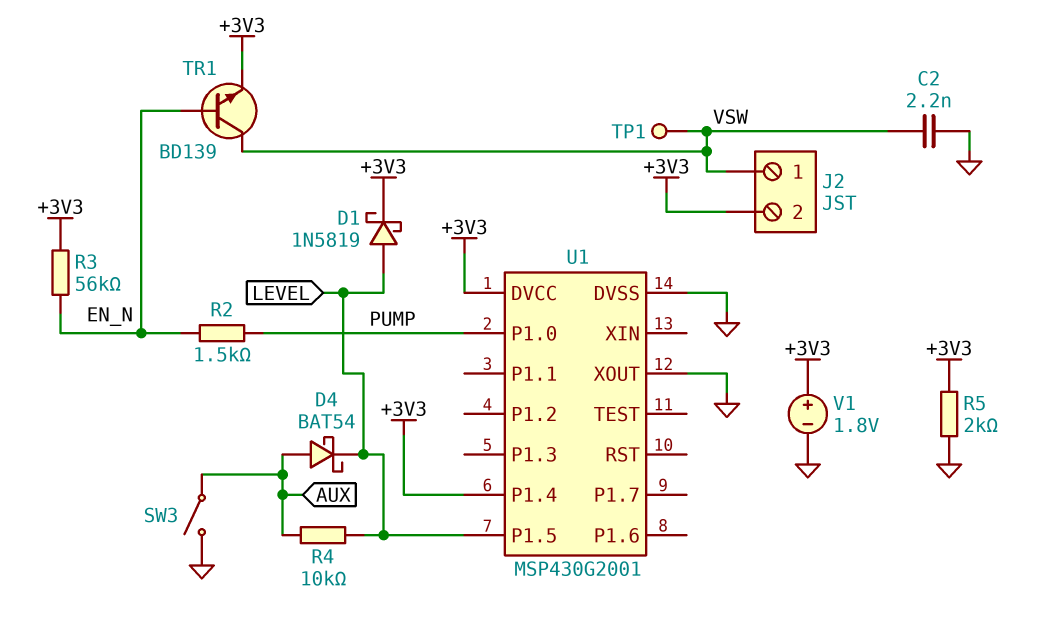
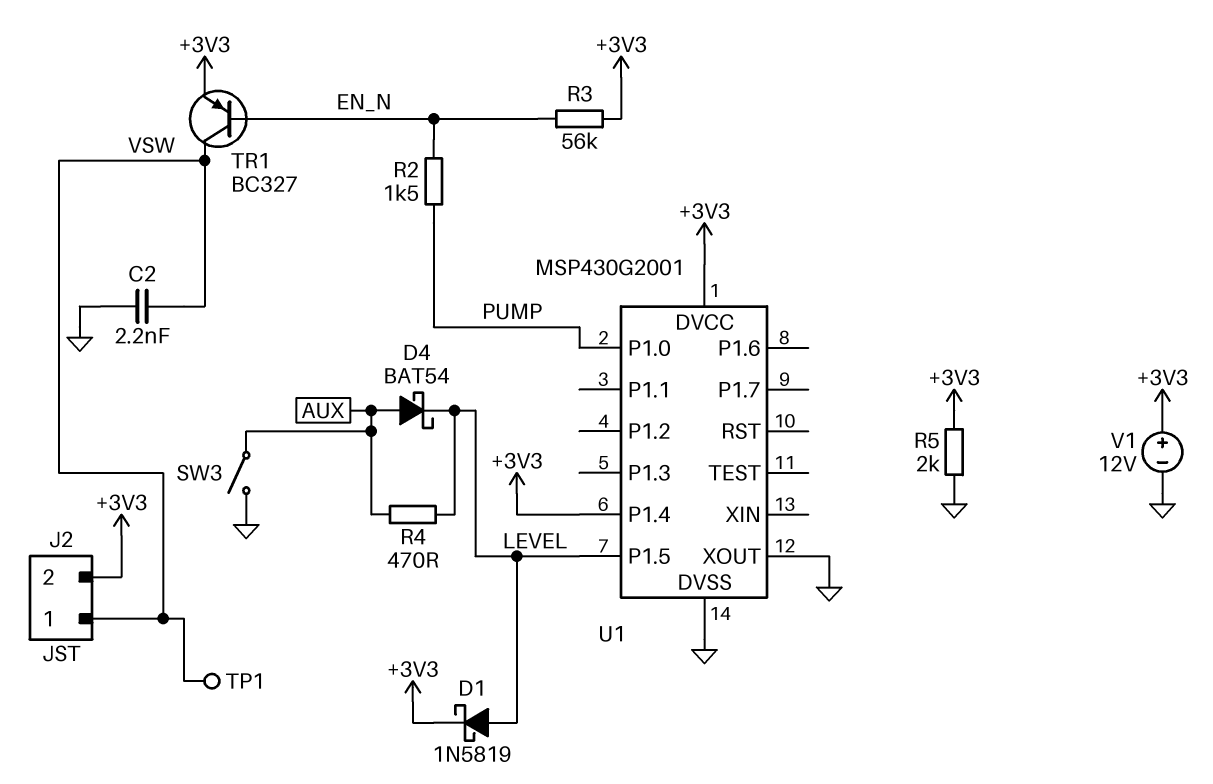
R4: 10k (AUX, LEVEL) -> 470 (AUX, LEVEL)
TR1: NPN BD139 (B EN_N, C VSW, E +3V3) -> PNP BC327 (B EN_N, C VSW, E +3V3)
V1: 1.8V (plus +3V3, minus GND) -> 12V (plus +3V3, minus GND)

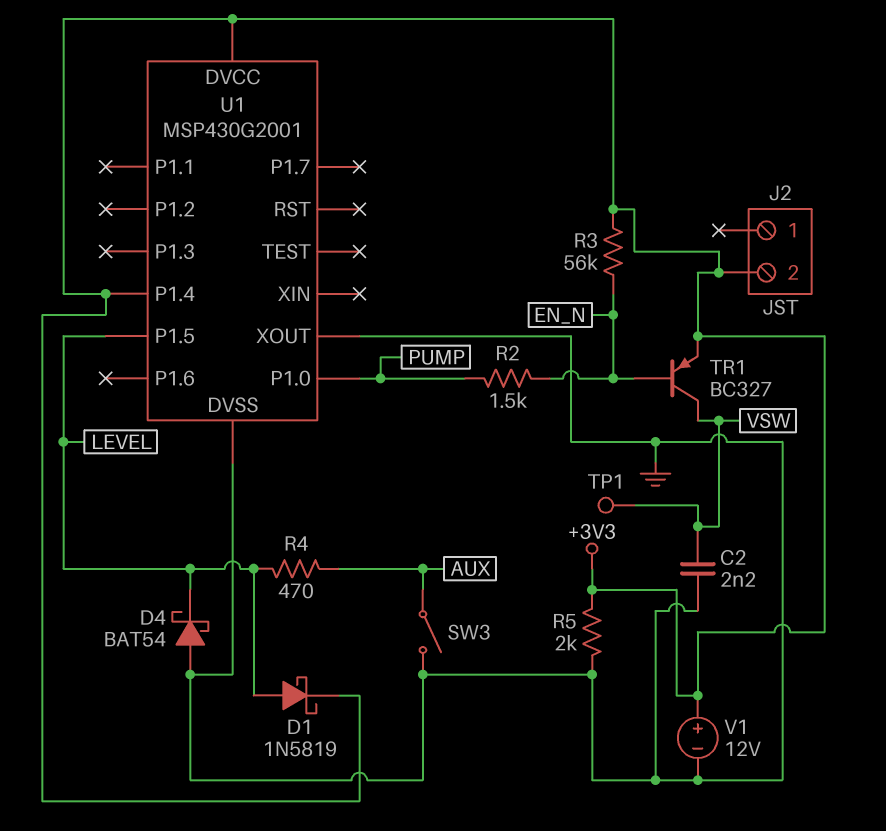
D4: schottky BAT54 (A AUX, K LEVEL) -> schottky BAT54 (A GND, K LEVEL)
J2 pin 1: VSW -> none

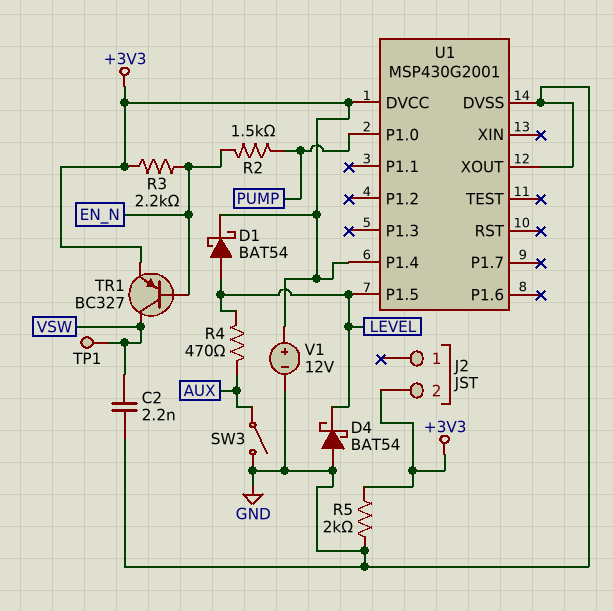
D1: schottky 1N5819 (A LEVEL, K +3V3) -> schottky BAT54 (A LEVEL, K +3V3)
R3: 56k (+3V3, EN_N) -> 2.2k (+3V3, EN_N)

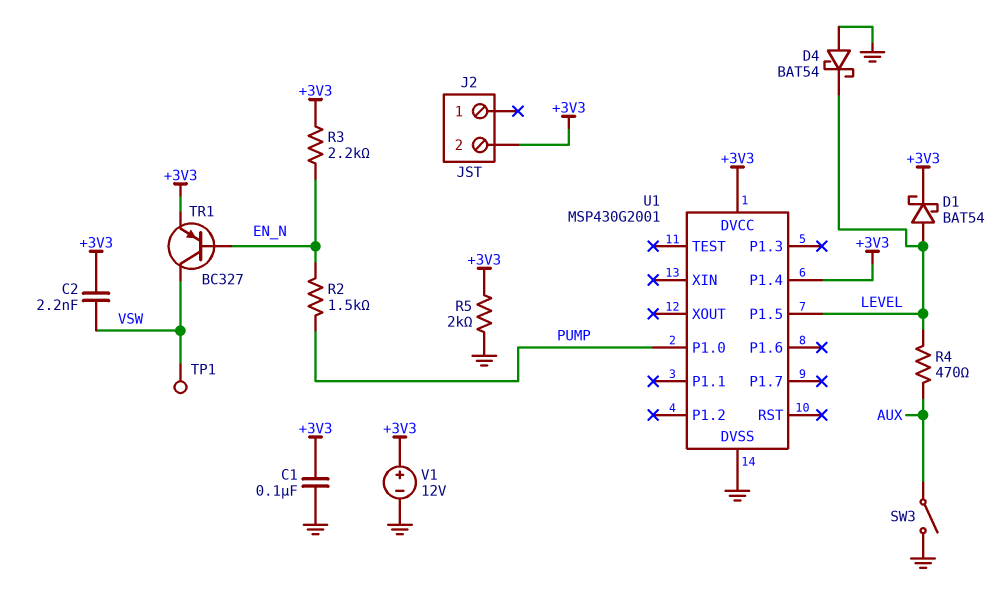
C1: none -> 100nF (+3V3, GND)
C2: 2.2nF (GND, VSW) -> 2.2nF (+3V3, VSW)
U1 pin XOUT: GND -> none

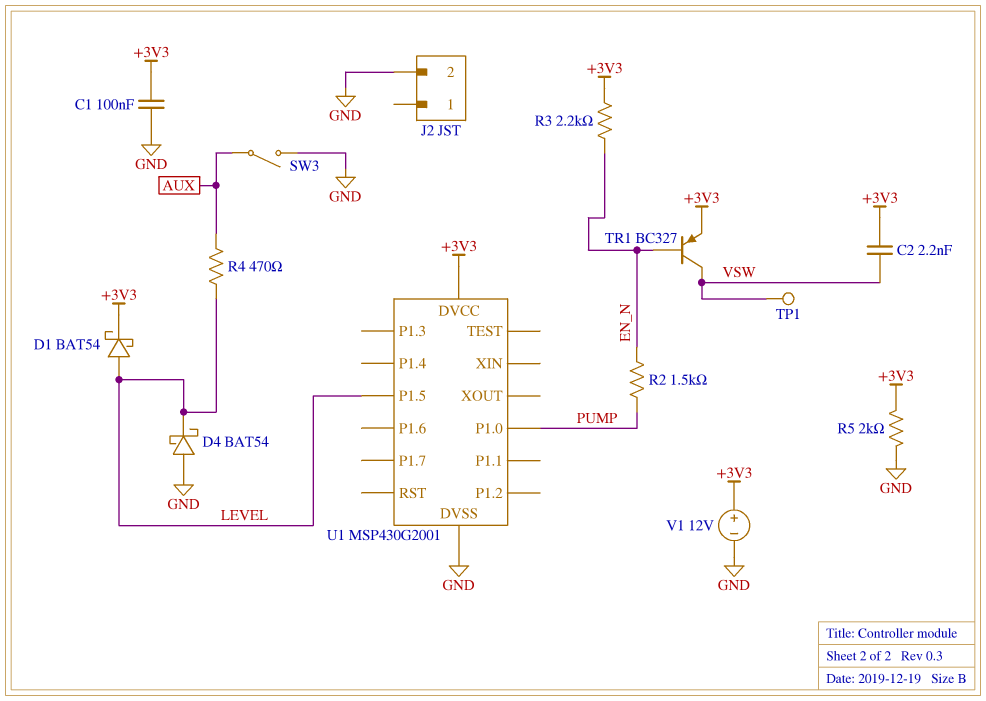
J2 pin 2: +3V3 -> GND
U1 pin P1.4: +3V3 -> none

